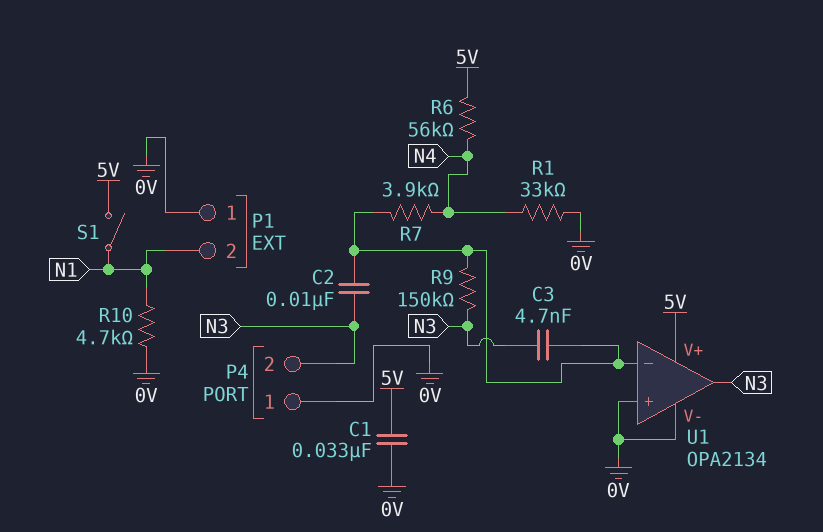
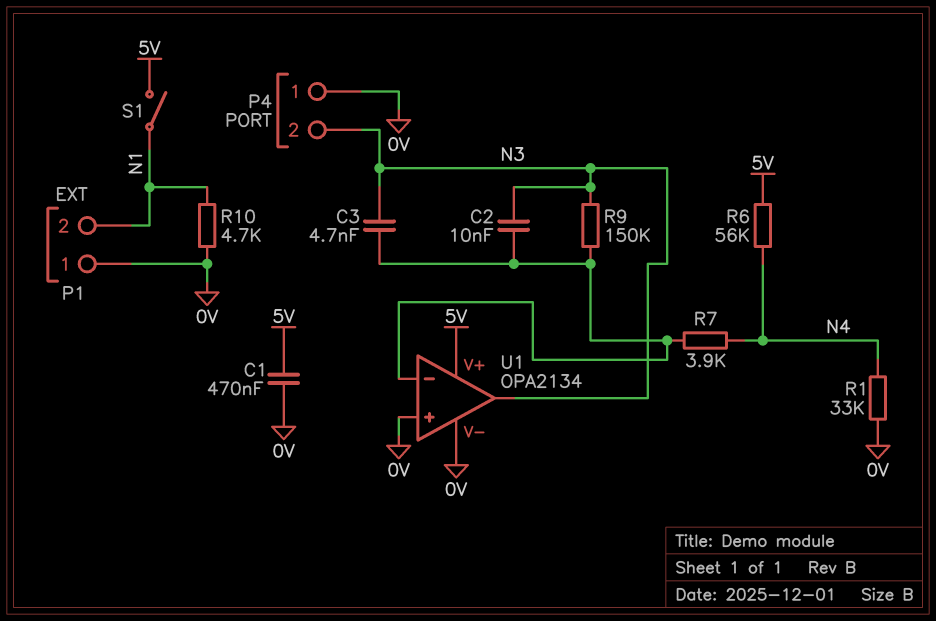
C1: 33nF (0V, 5V) -> 470nF (0V, 5V)

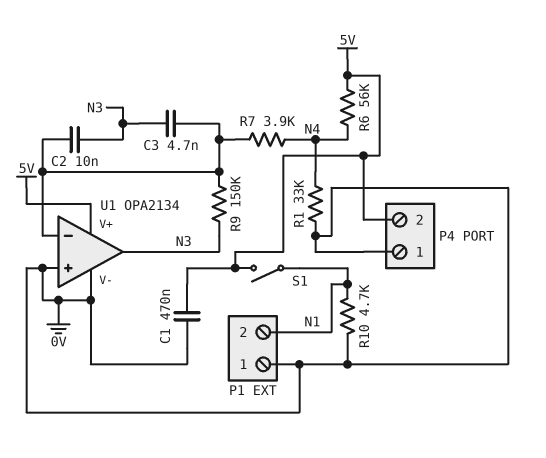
P4 pin 2: N3 -> 5V

